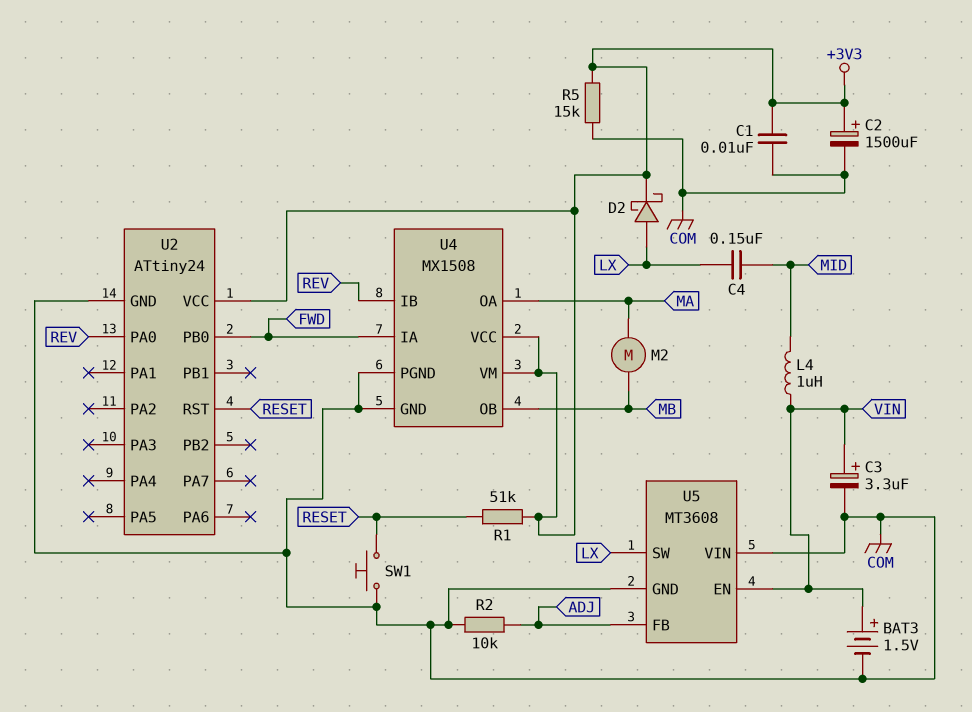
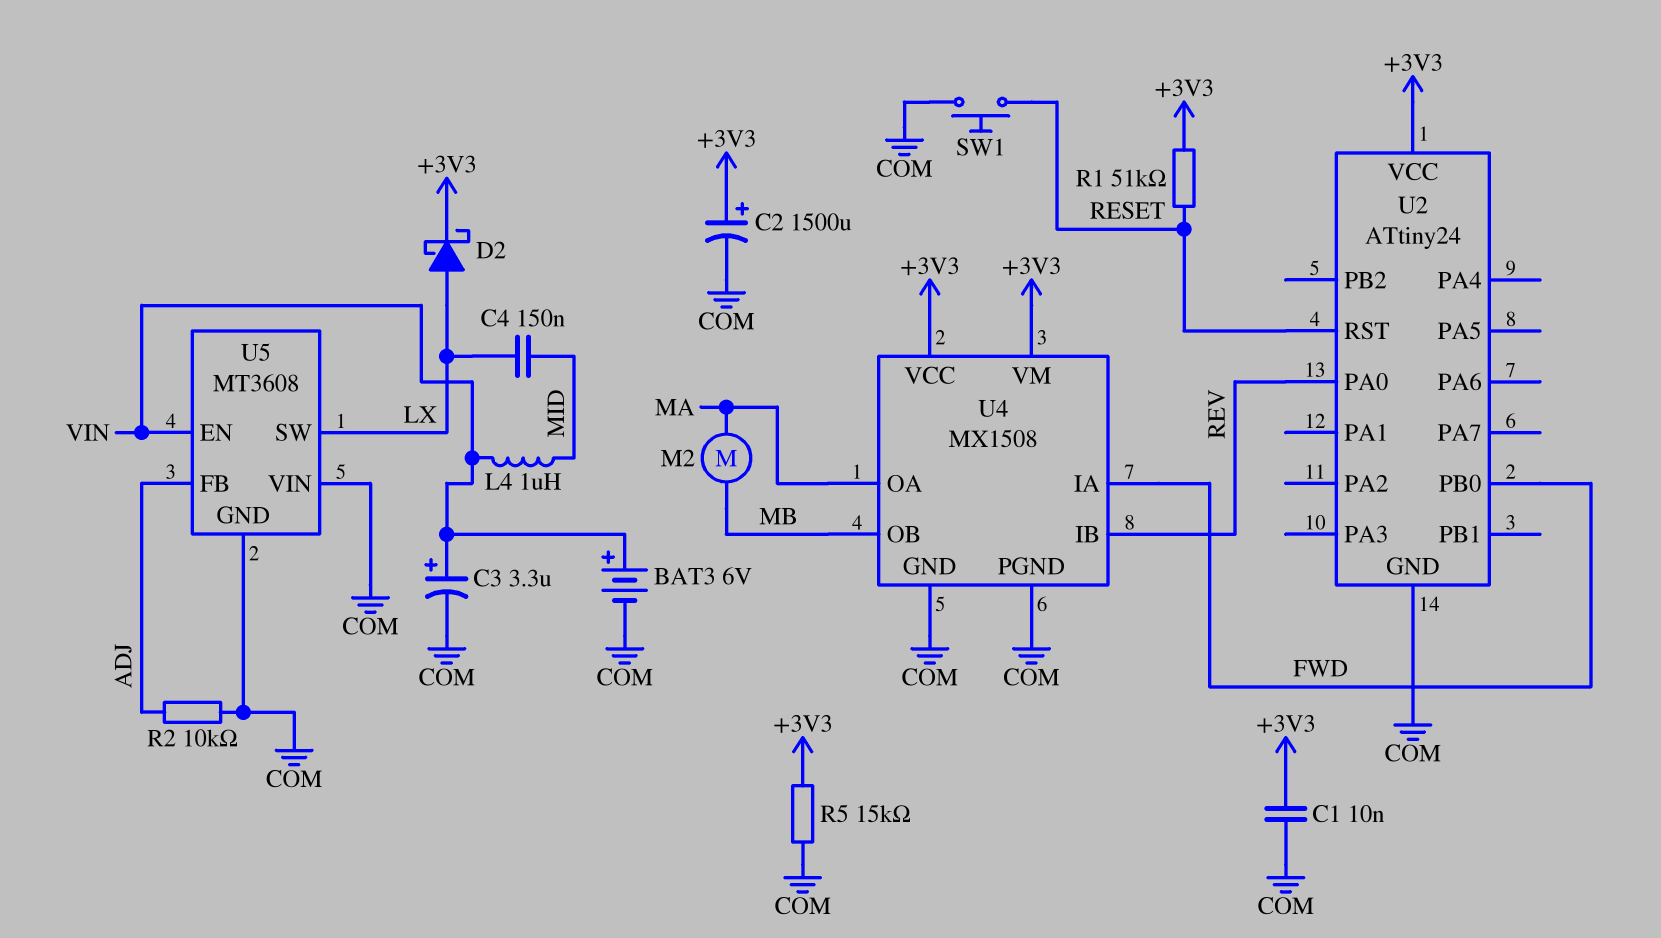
BAT3: 1.5V (plus VIN, minus COM) -> 6V (plus VIN, minus COM)

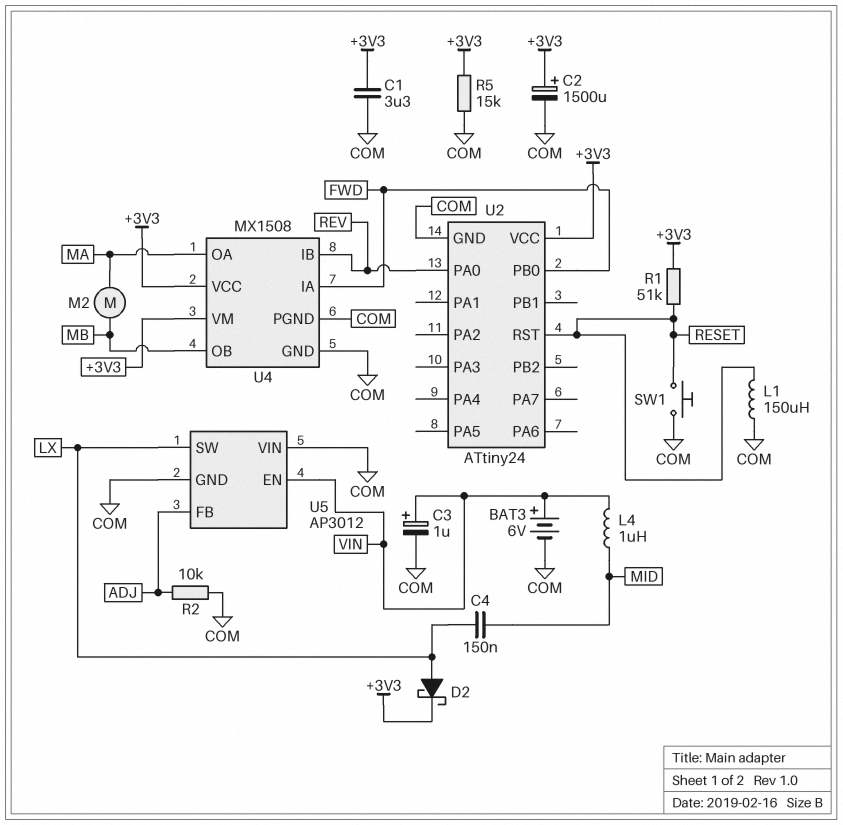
C1: 10nF (+3V3, COM) -> 3.3uF (+3V3, COM)
C3: 3.3uF (plus VIN, minus COM) -> 1uF (plus VIN, minus COM)
L1: none -> 150uH (COM, RESET)
U5: MT3608 -> AP3012

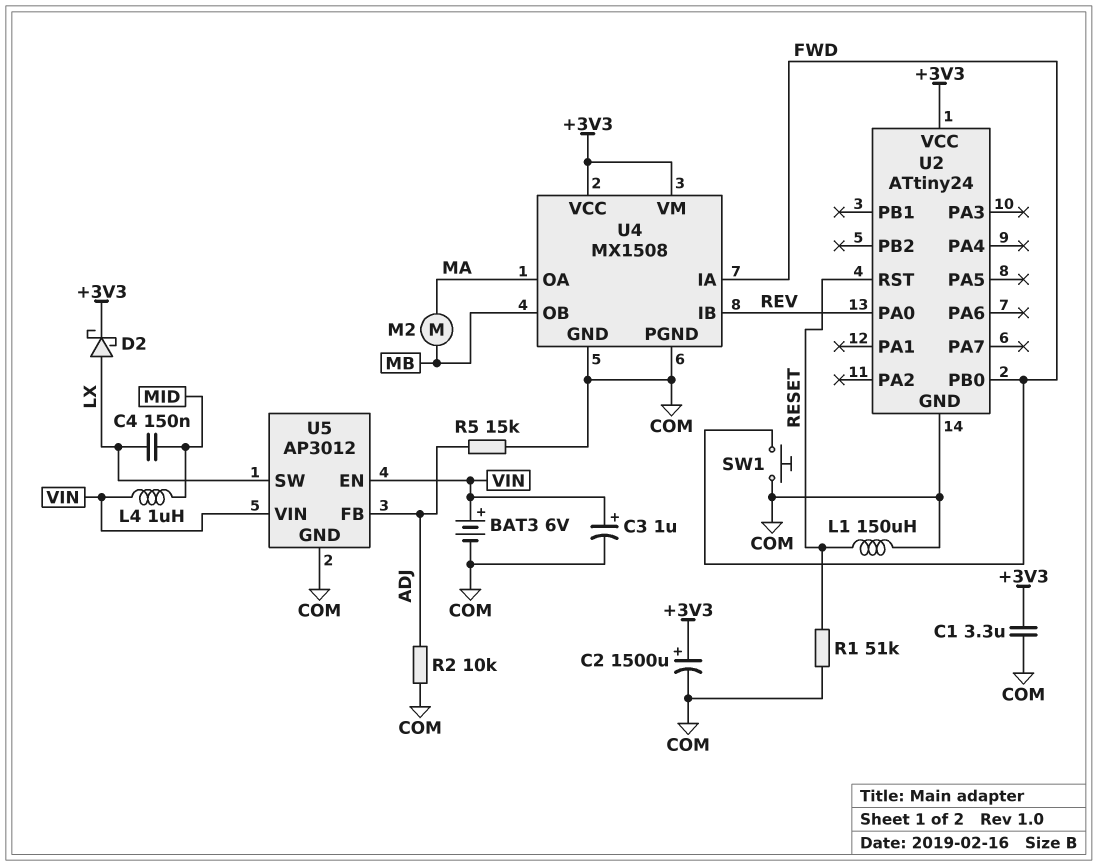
R1: 51k (+3V3, RESET) -> 51k (COM, RESET)
R5: 15k (+3V3, COM) -> 15k (ADJ, COM)
SW1: button (COM, RESET) -> button (COM, FWD)
U5 pin VIN: COM -> VIN

